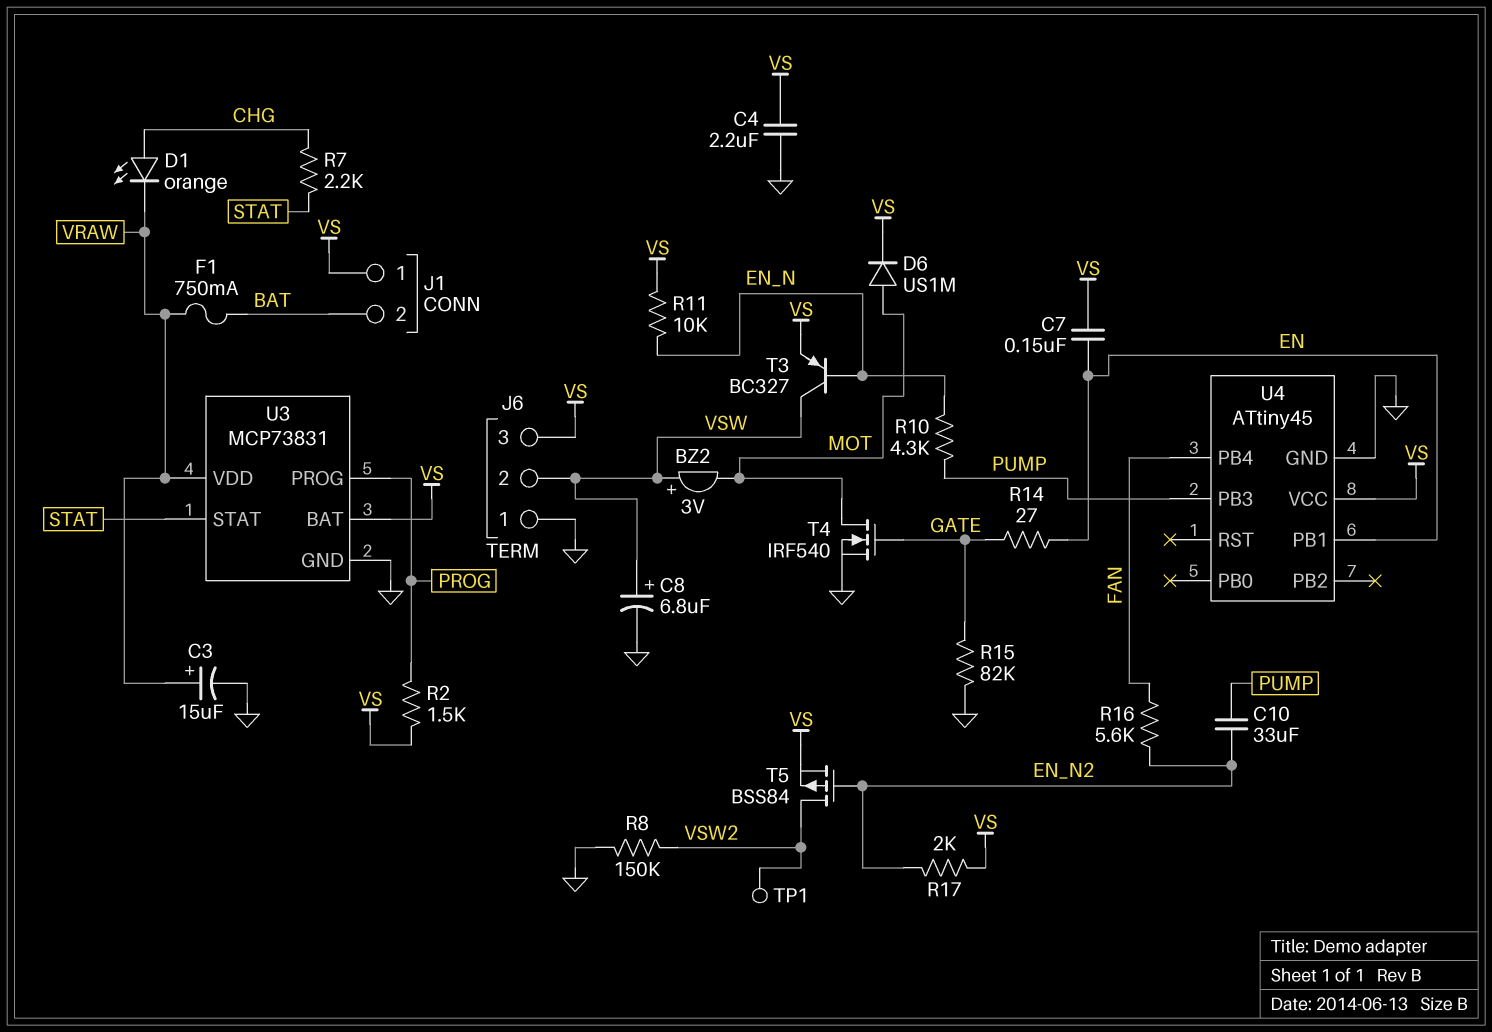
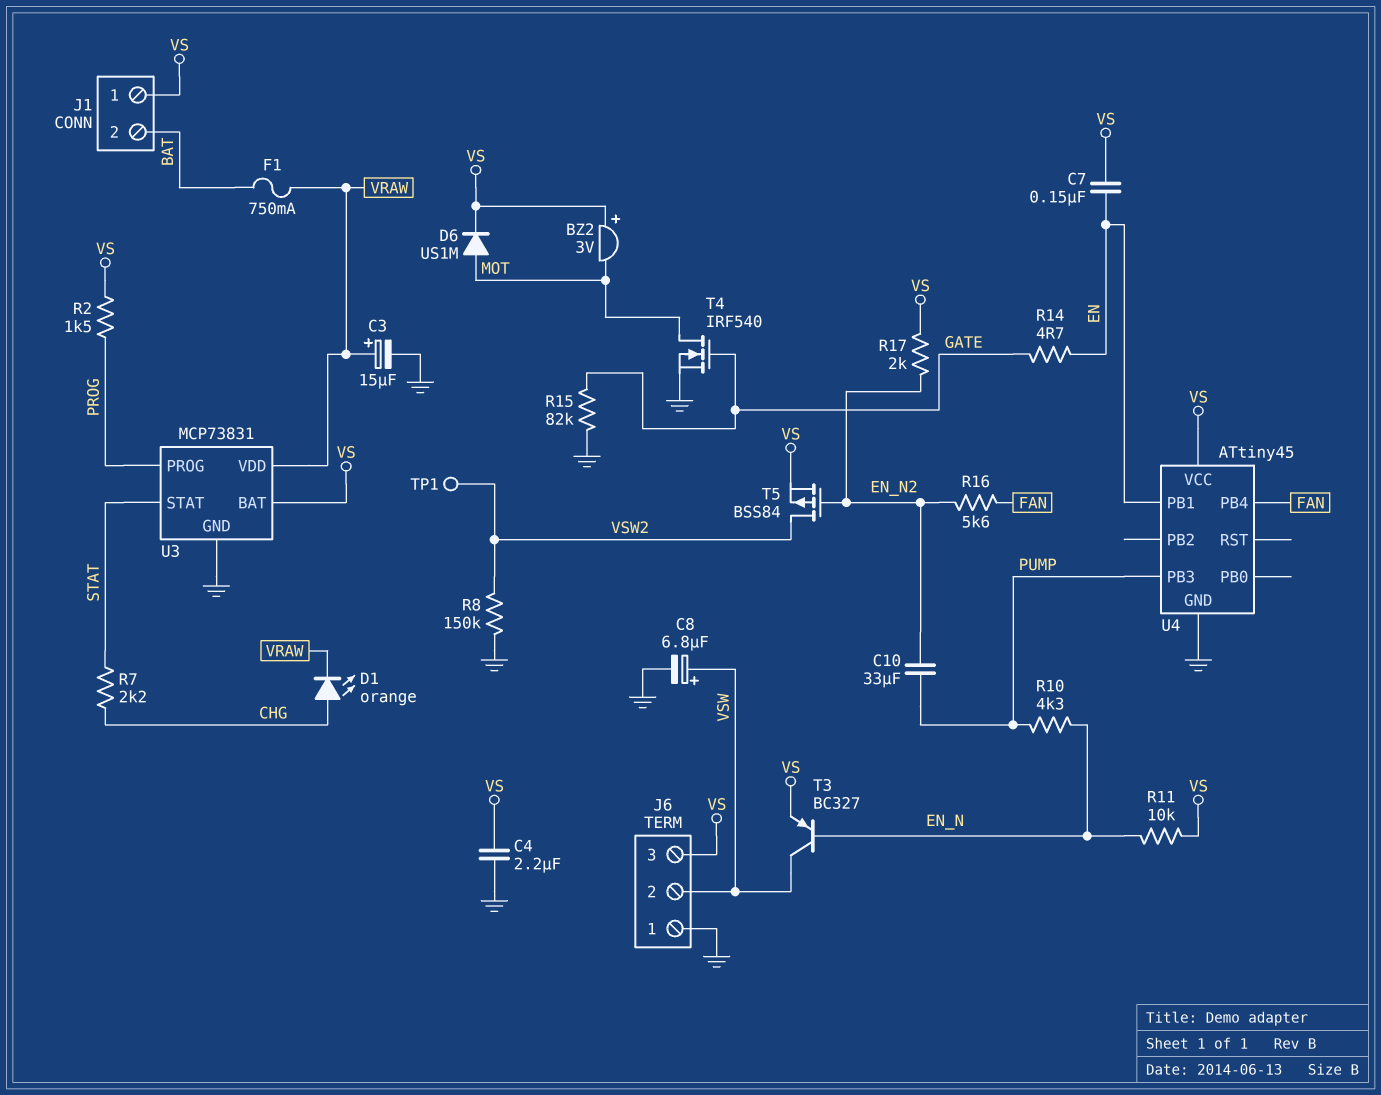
BZ2: buzzer 3V (plus VSW, minus MOT) -> buzzer 3V (plus VS, minus MOT)
R14: 27 (EN, GATE) -> 4.7 (EN, GATE)

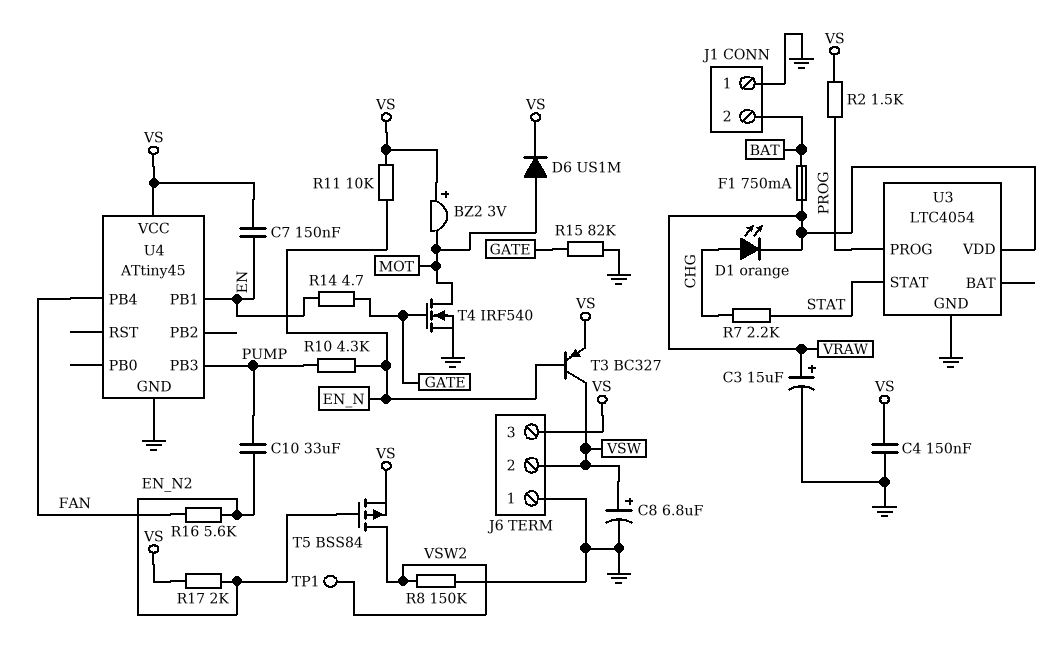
C4: 2.2uF (GND, VS) -> 150nF (GND, VS)
J1 pin 1: VS -> GND
U3: MCP73831 -> LTC4054
U3 pin BAT: VS -> none

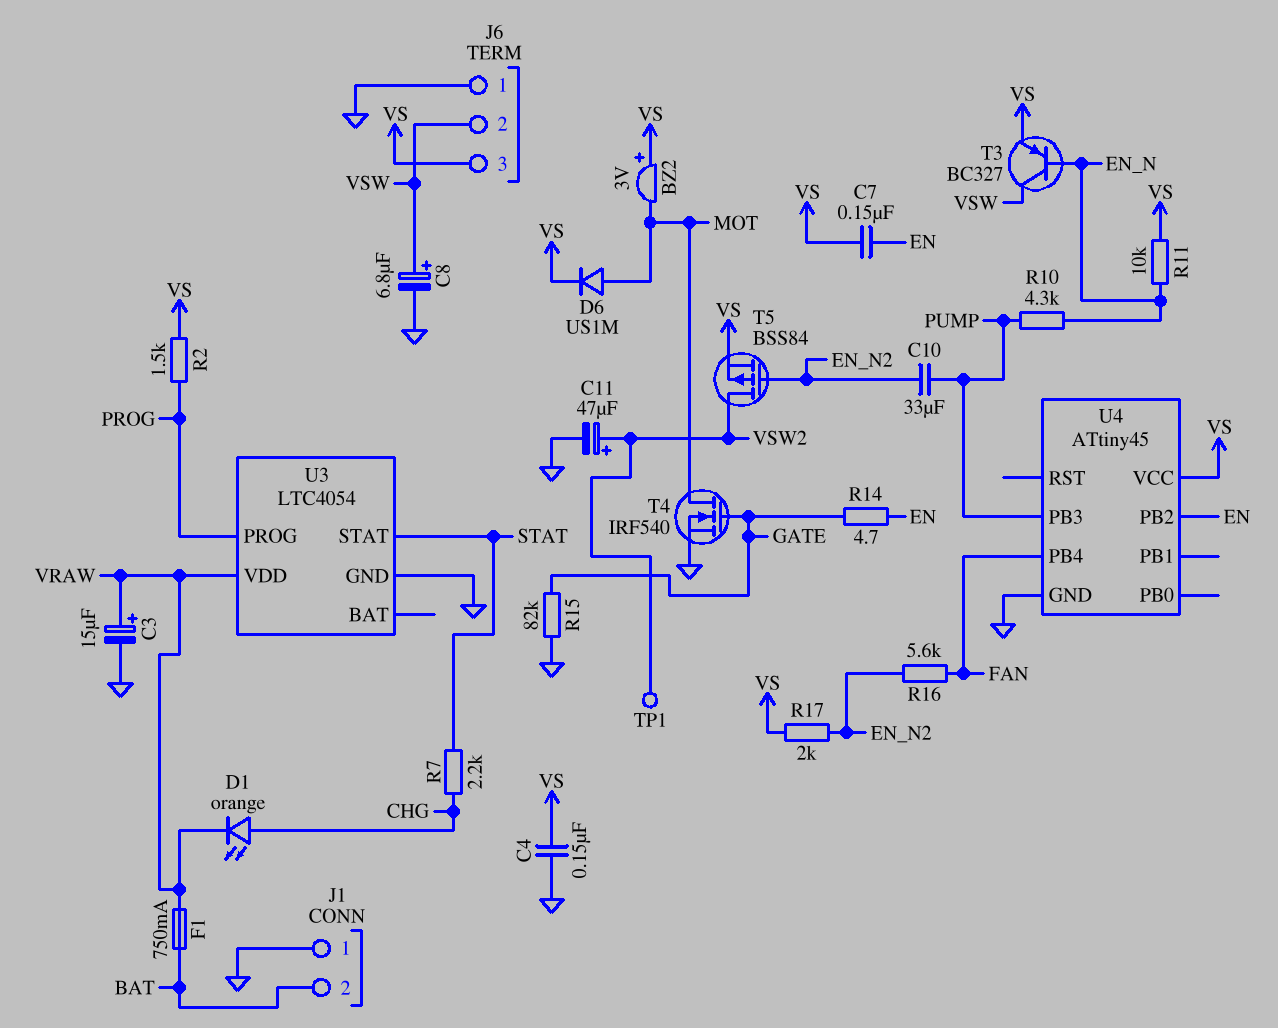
C11: none -> 47uF (plus VSW2, minus GND)
R8: 150k (GND, VSW2) -> none
U4 pin PB1: EN -> none
U4 pin PB2: none -> EN

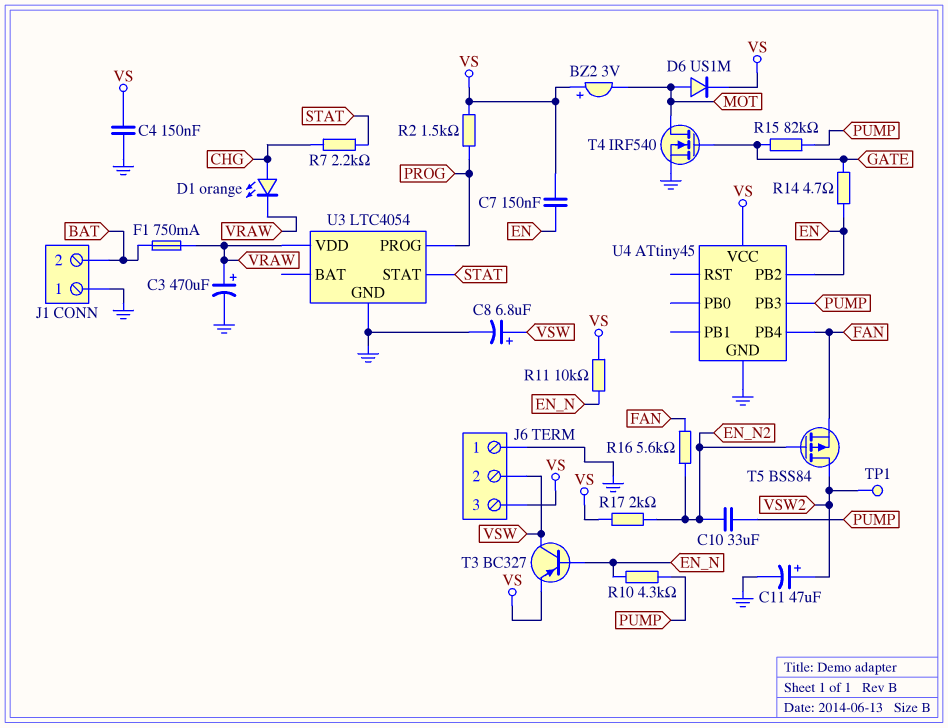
C3: 15uF (plus VRAW, minus GND) -> 470uF (plus VRAW, minus GND)
R15: 82k (GATE, GND) -> 82k (GATE, PUMP)
T5: PMOS BSS84 (G EN_N2, D VSW2, S VS) -> PMOS BSS84 (G EN_N2, D VSW2, S FAN)

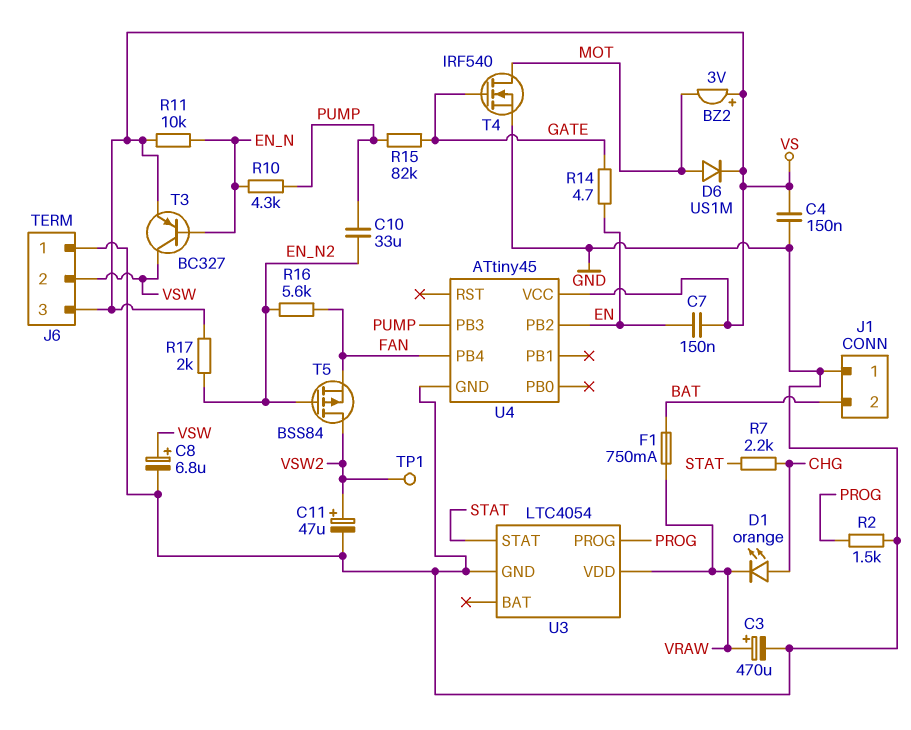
R2: 1.5k (PROG, VS) -> 1.5k (GND, PROG)

